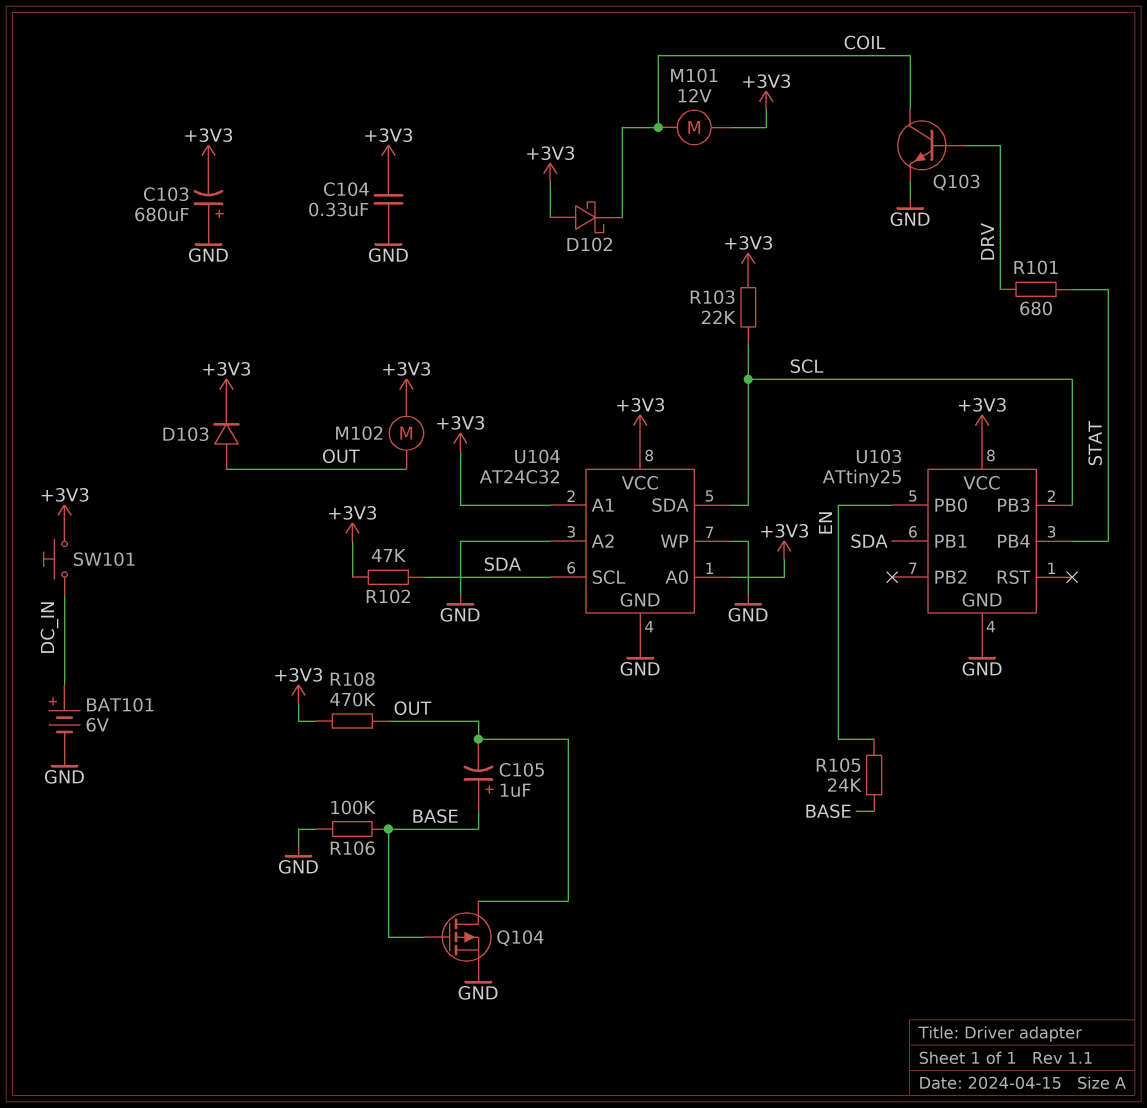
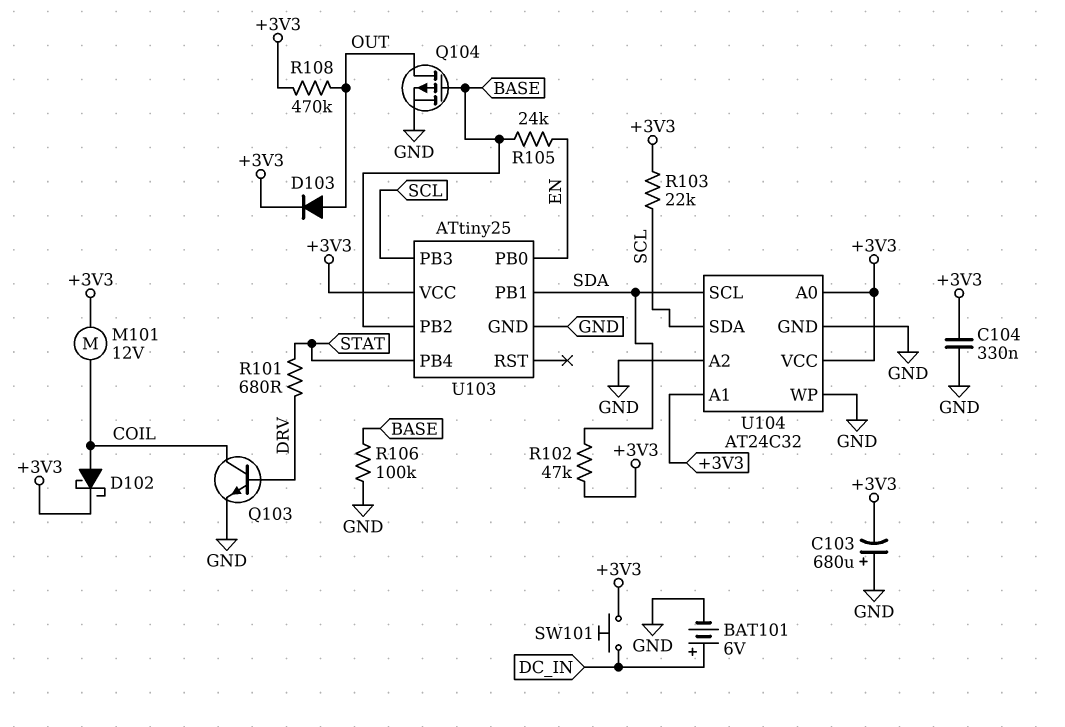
C105: 1uF (plus BASE, minus OUT) -> none
D102: schottky (A +3V3, K COIL) -> schottky (A COIL, K +3V3)
M102: motor (+3V3, OUT) -> none
U103 pin PB2: none -> BASE

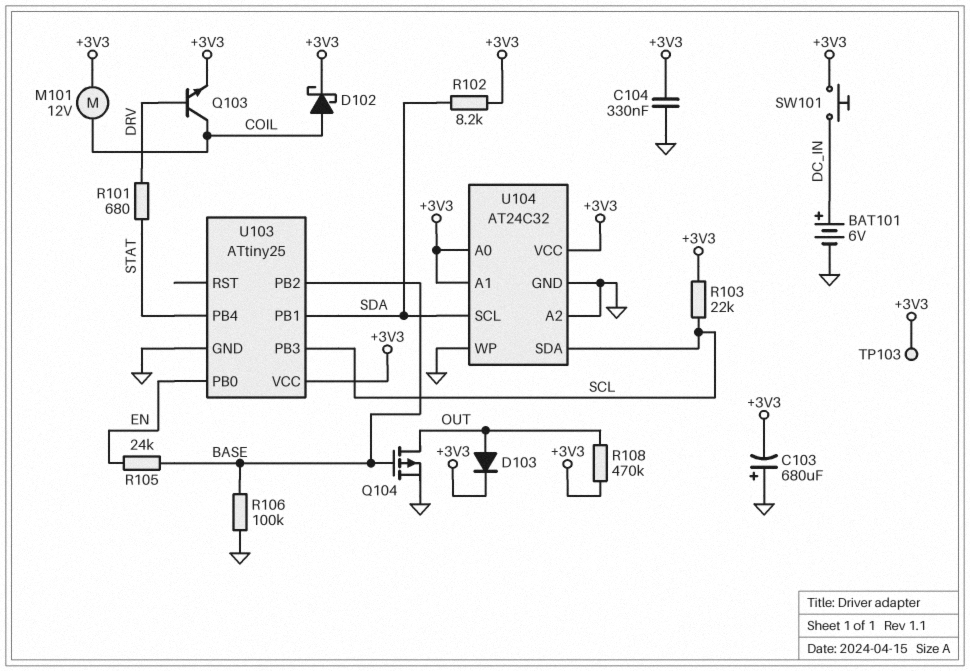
Q103: NPN (B DRV, C COIL, E GND) -> NPN (B DRV, C COIL, E +3V3)
R102: 47k (+3V3, SDA) -> 8.2k (+3V3, SDA)
TP103: none -> test point (+3V3)

